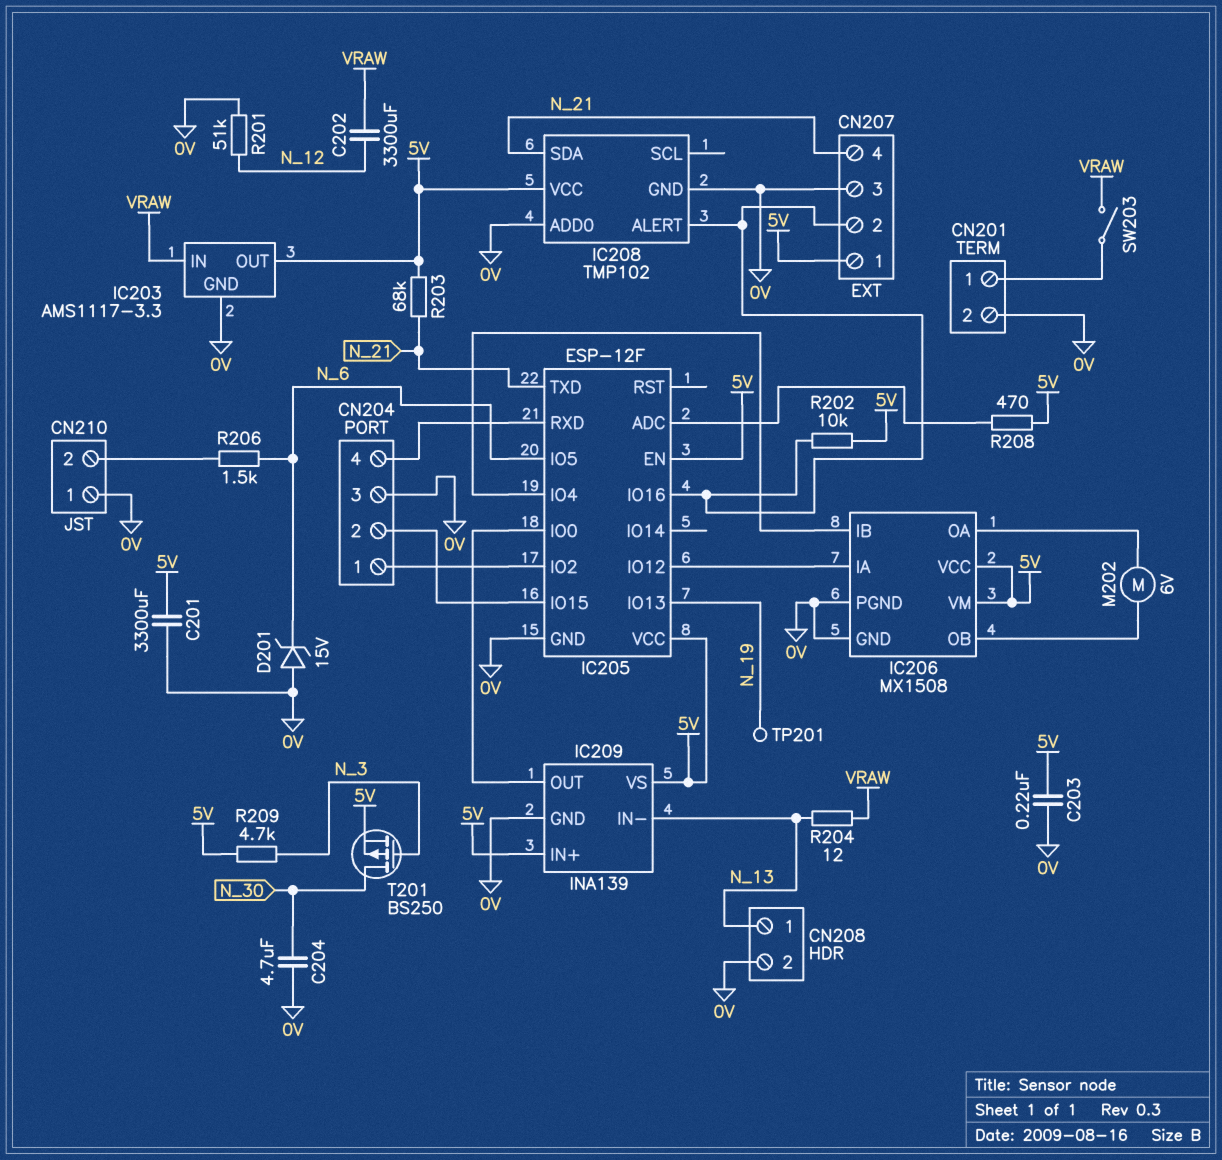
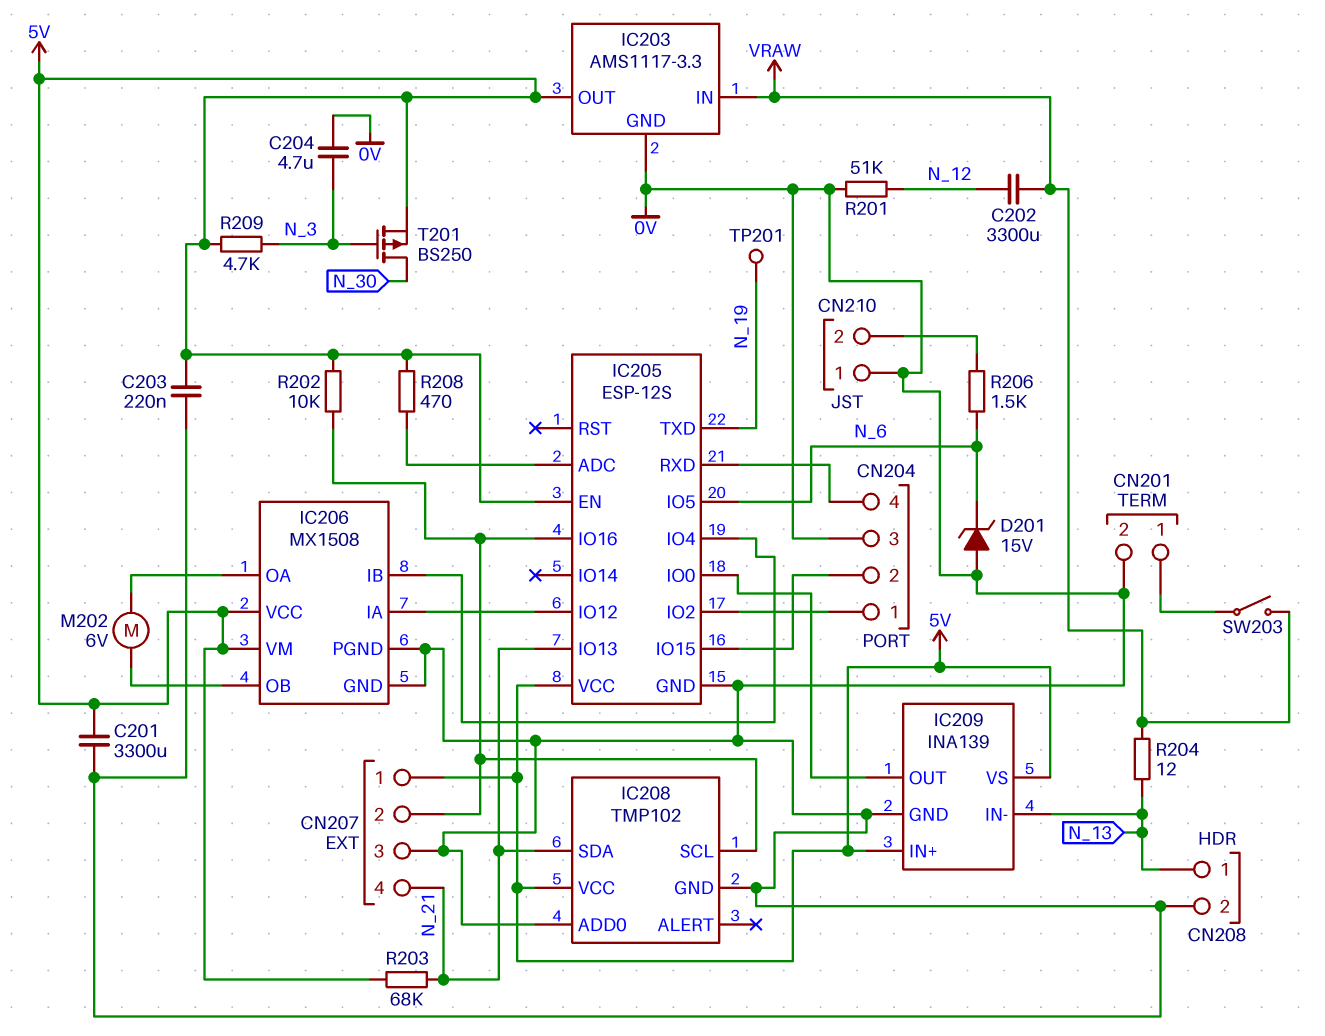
C204: 4.7uF (0V, N_30) -> 4.7uF (0V, N_3)
IC205: ESP-12F -> ESP-12S
IC205 pin IO13: N_19 -> N_21
IC205 pin TXD: N_21 -> N_19
IC208 pin ALERT: CN207/2 -> none
IC208 pin SCL: none -> CN207/2

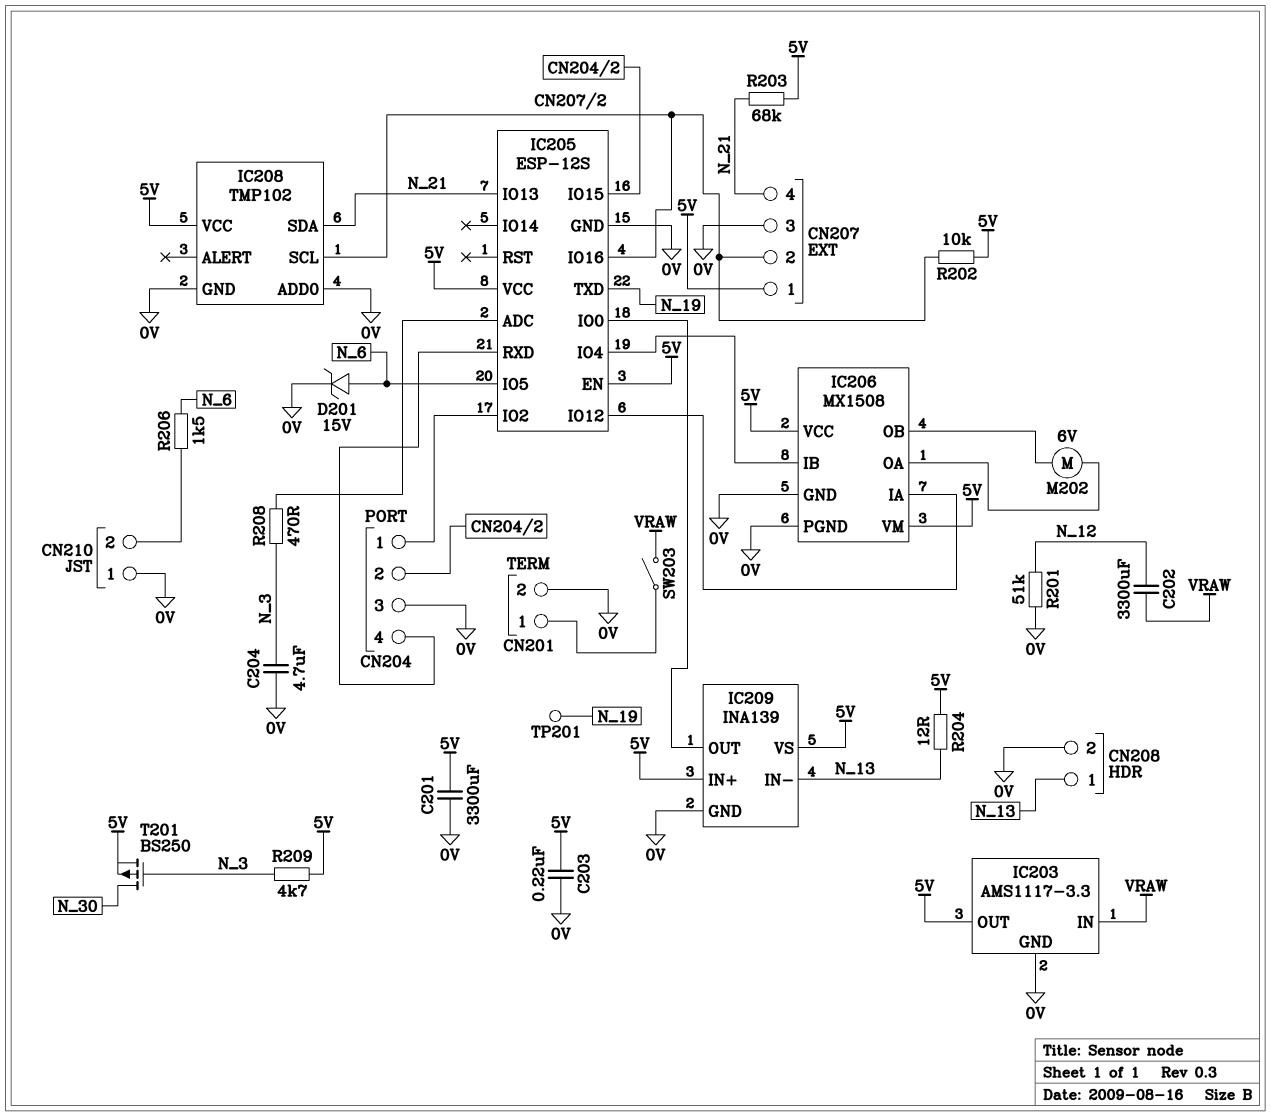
D201: zener 15V (A 0V, K N_6) -> zener 15V (A N_6, K 0V)
R204: 12 (N_13, VRAW) -> 12 (5V, N_13)
R208: 470 (5V, IC205/ADC) -> 470 (IC205/ADC, N_3)

